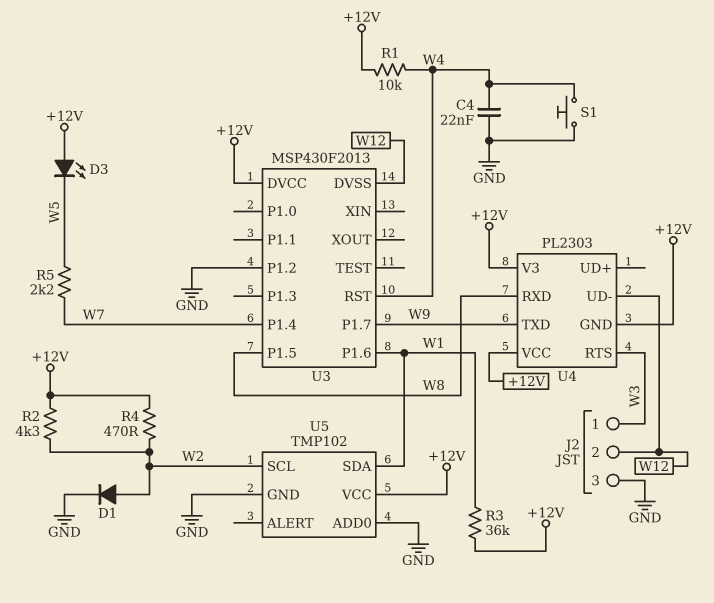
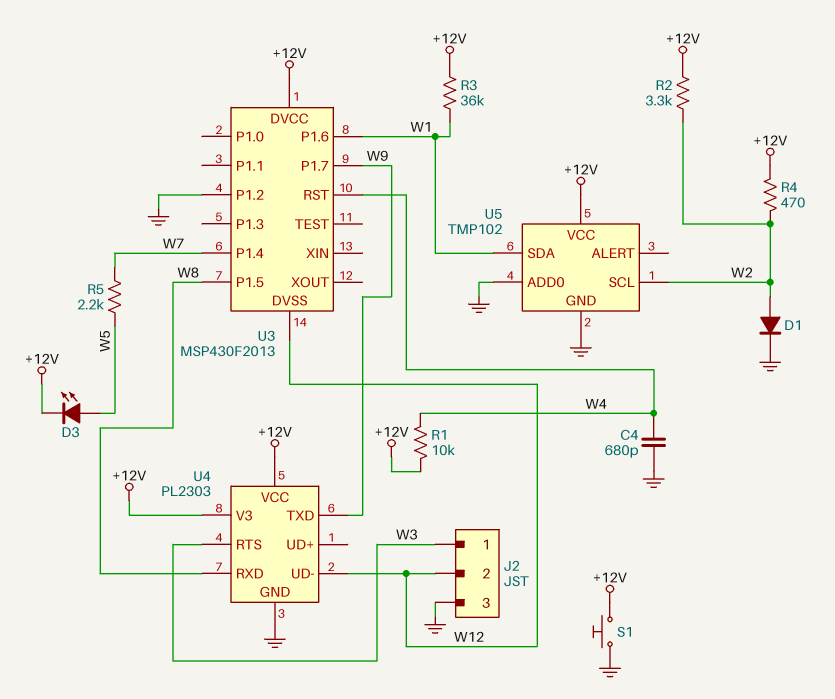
C4: 22nF (GND, W4) -> 680pF (GND, W4)
D3: LED (A +12V, K W5) -> LED (A W5, K +12V)
R2: 4.3k (+12V, W2) -> 3.3k (+12V, W2)
S1: button (GND, W4) -> button (+12V, GND)
U4 pin GND: +12V -> GND

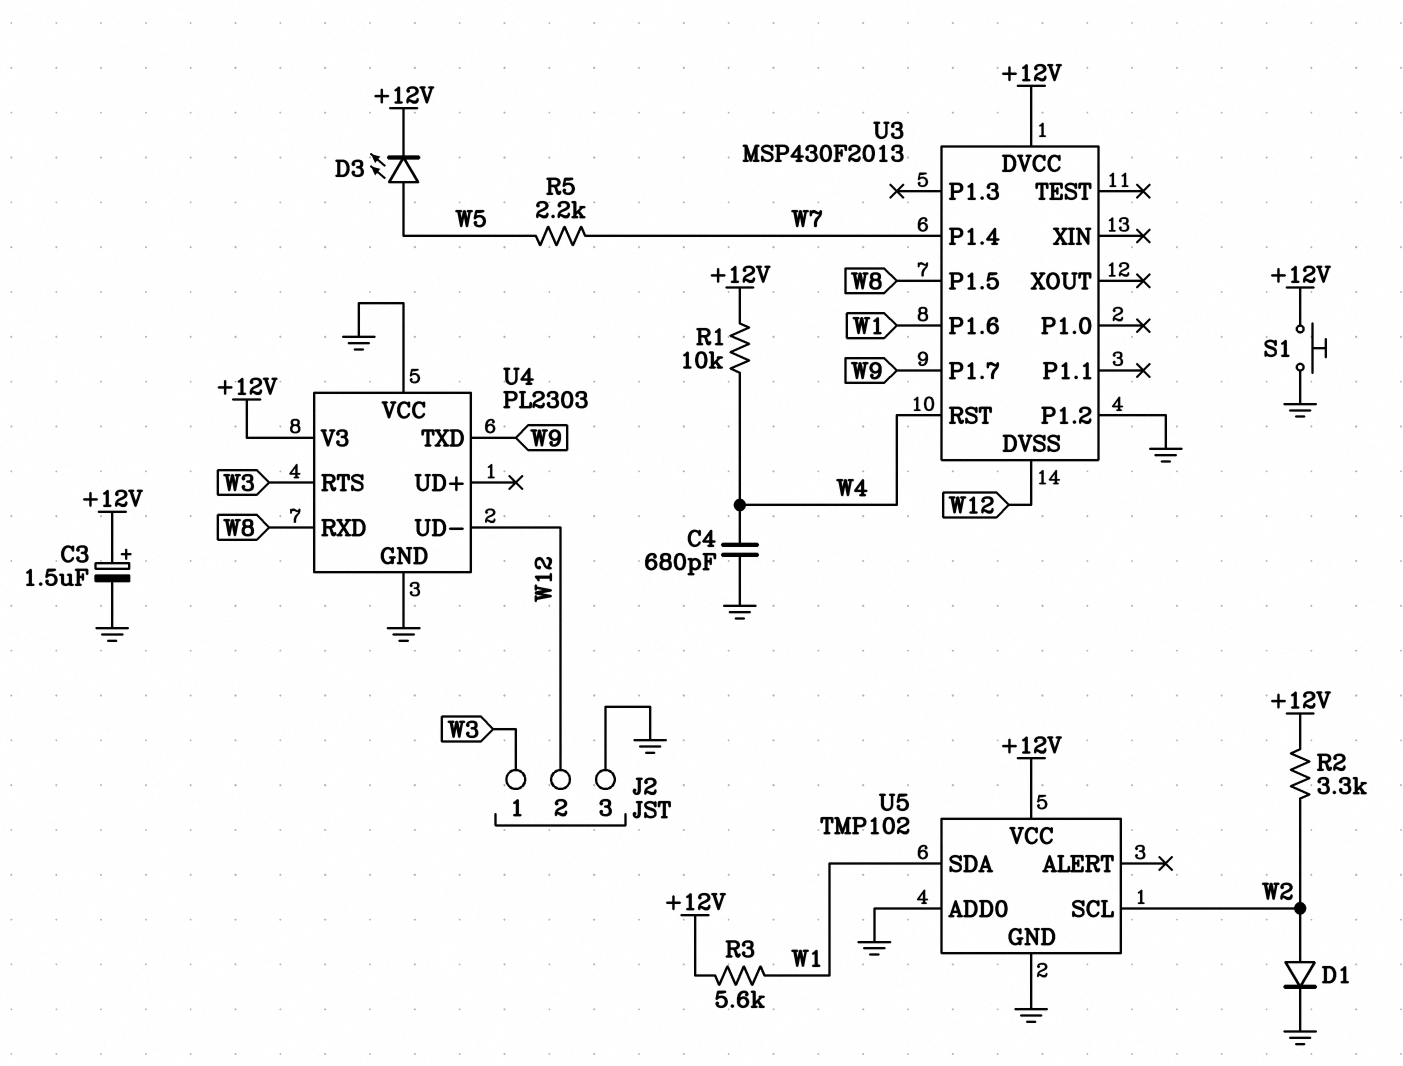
C3: none -> 1.5uF (plus +12V, minus GND)
R3: 36k (+12V, W1) -> 5.6k (+12V, W1)
R4: 470 (+12V, W2) -> none
U4 pin VCC: +12V -> GND

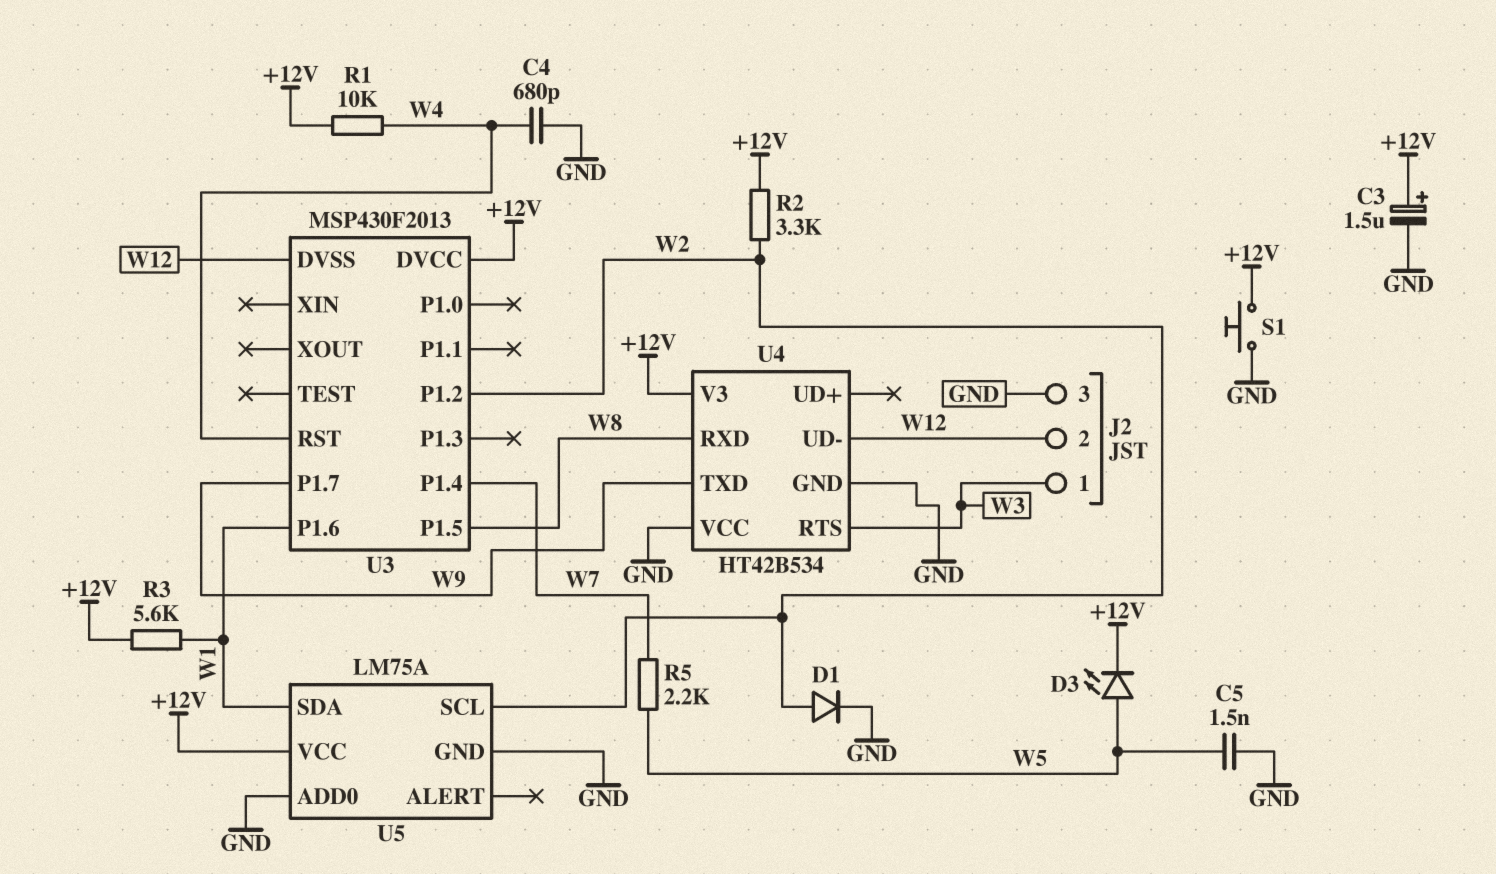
C5: none -> 1.5nF (GND, W5)
U3 pin P1.2: GND -> W2
U4: PL2303 -> HT42B534
U5: TMP102 -> LM75A

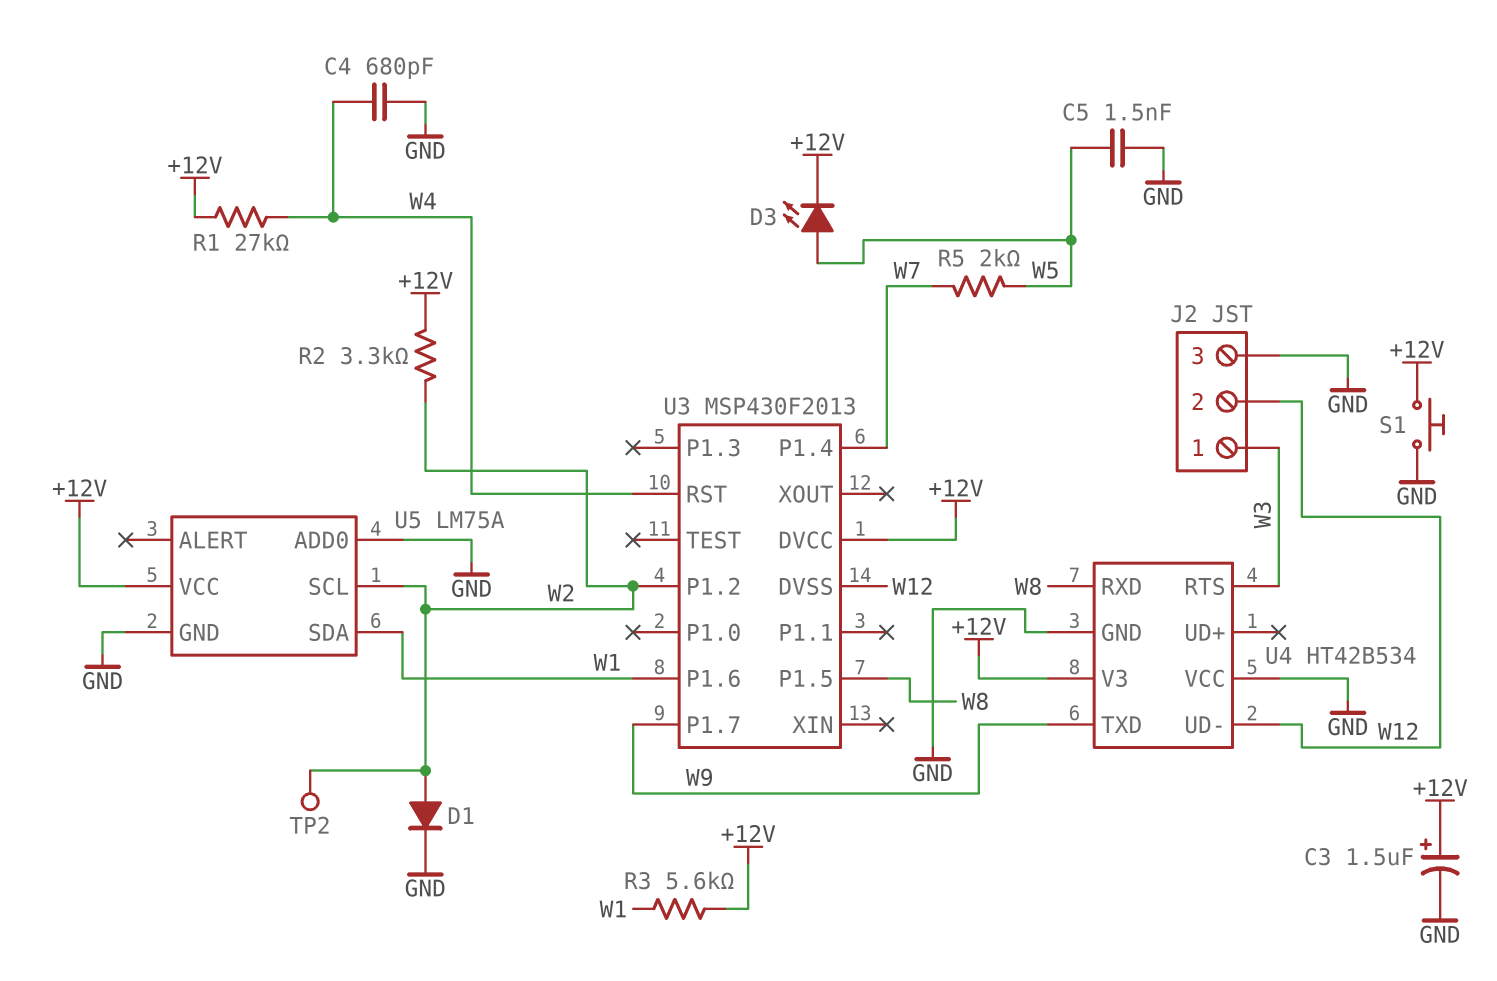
R1: 10k (+12V, W4) -> 27k (+12V, W4)
R5: 2.2k (W5, W7) -> 2k (W5, W7)
TP2: none -> test point (W2)

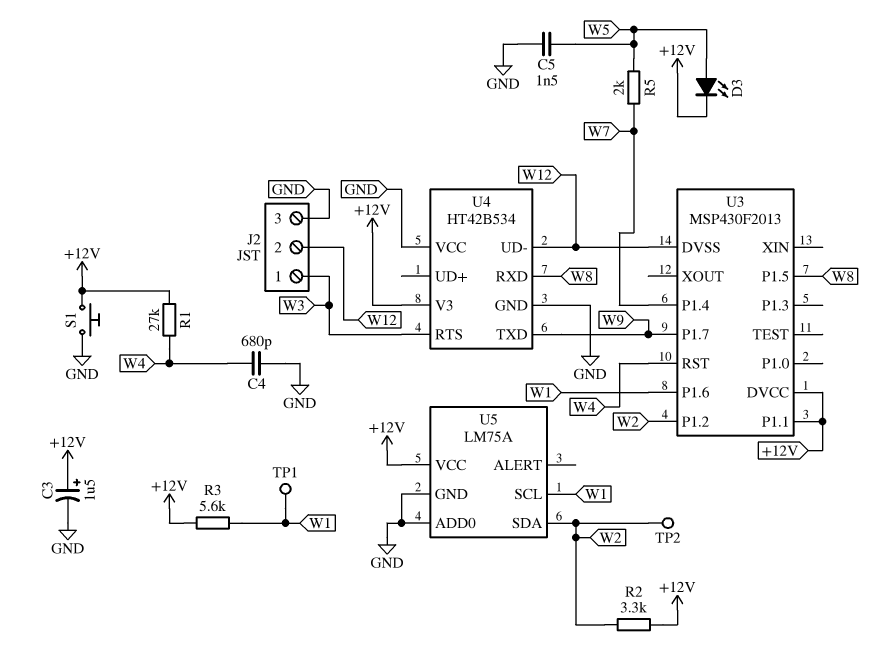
D1: diode (A W2, K GND) -> none
TP1: none -> test point (W1)
U3 pin P1.1: none -> +12V
U5 pin SCL: W2 -> W1
U5 pin SDA: W1 -> W2

